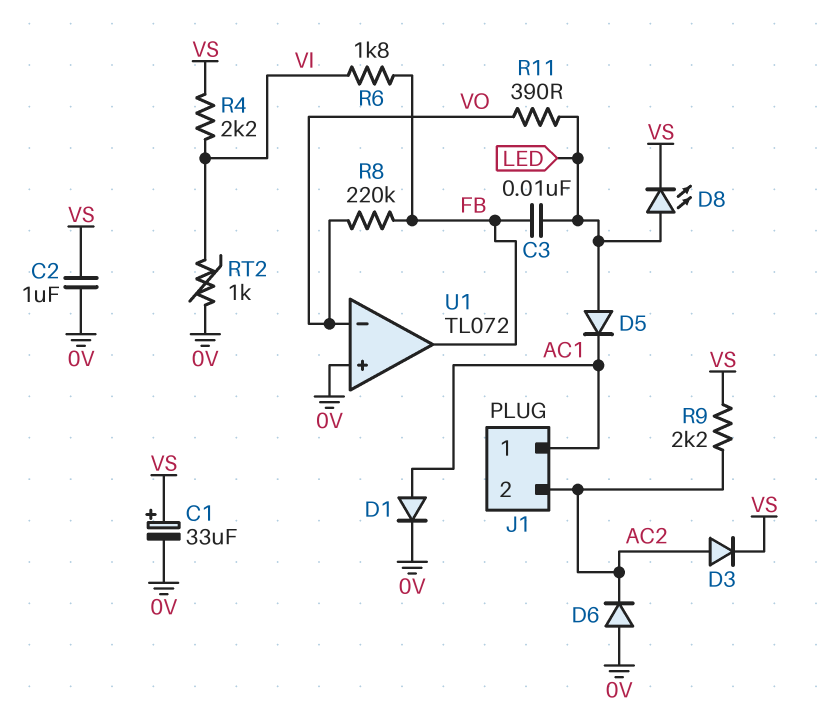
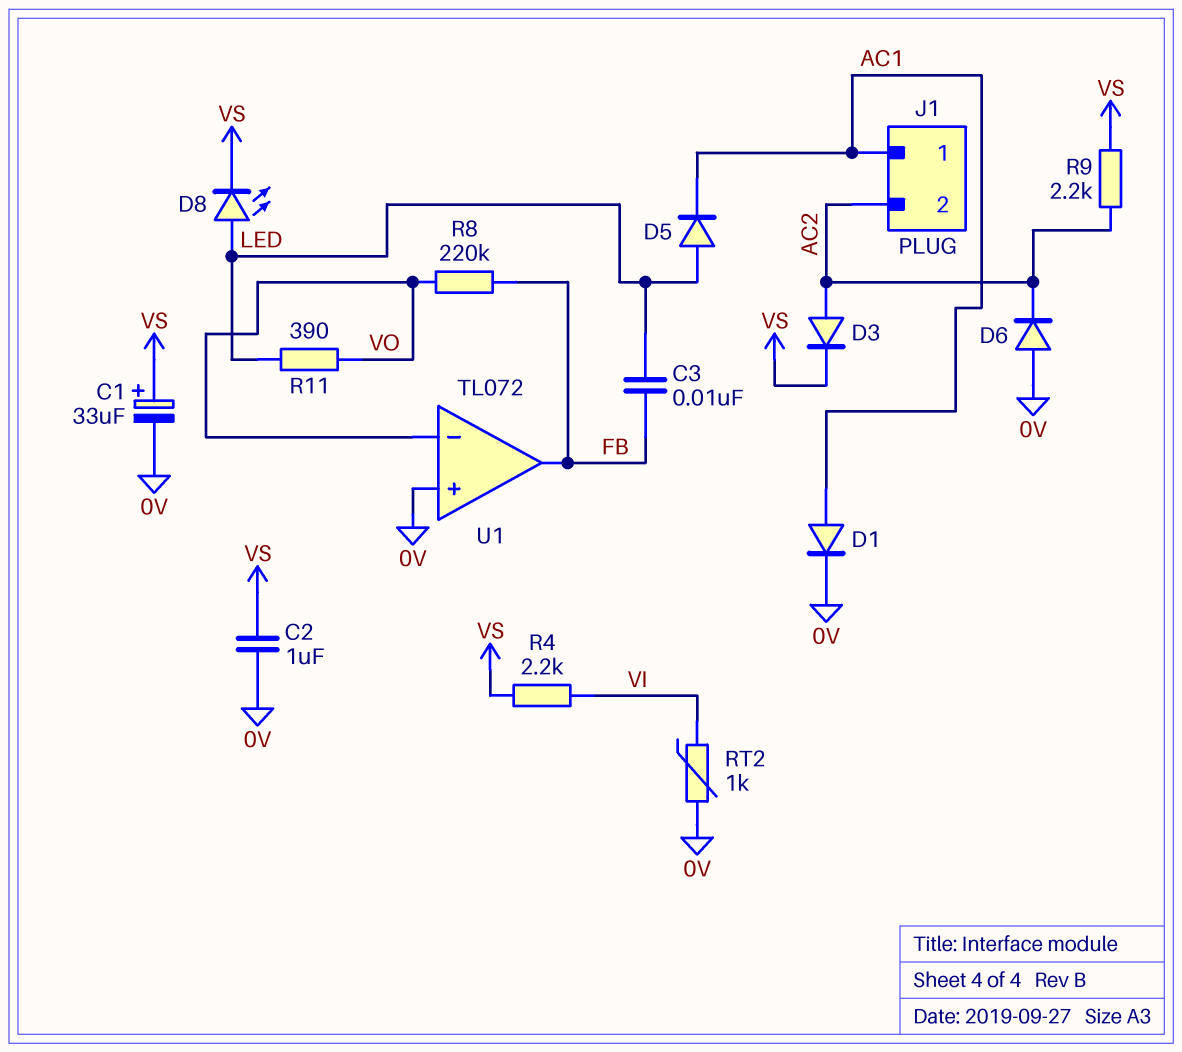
R6: 1.8k (FB, VI) -> none

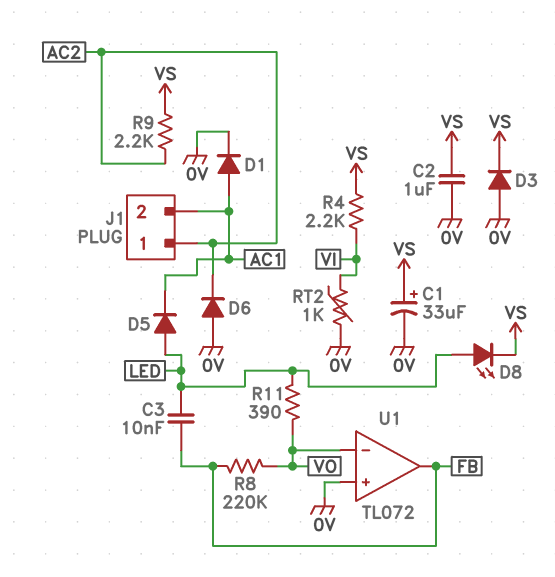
D3: diode (A AC2, K VS) -> diode (A 0V, K VS)
J1 pin 1: AC1 -> AC2
J1 pin 2: AC2 -> AC1

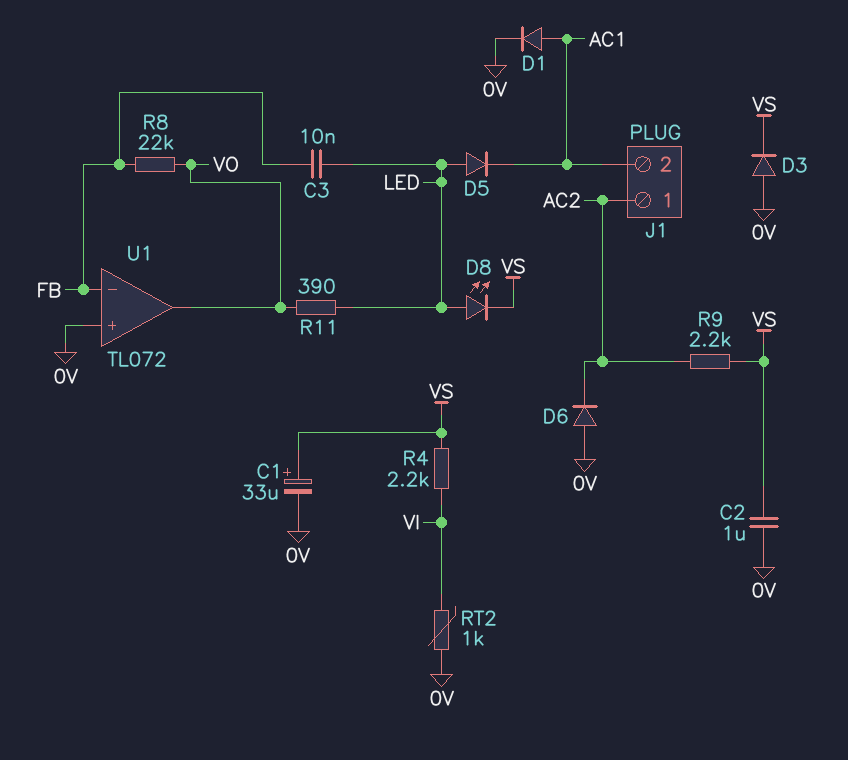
R8: 220k (FB, VO) -> 22k (FB, VO)
U1 pin in-: VO -> FB
U1 pin out: FB -> VO

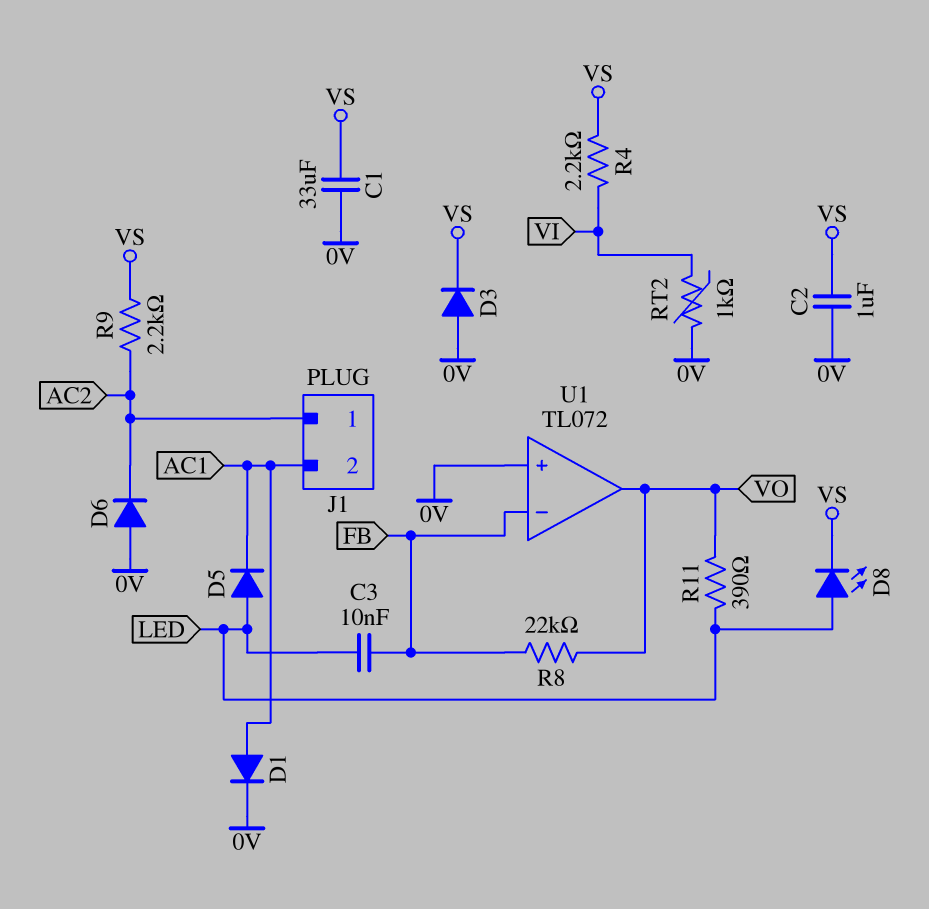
C1: 33uF (plus VS, minus 0V) -> 33uF (0V, VS)

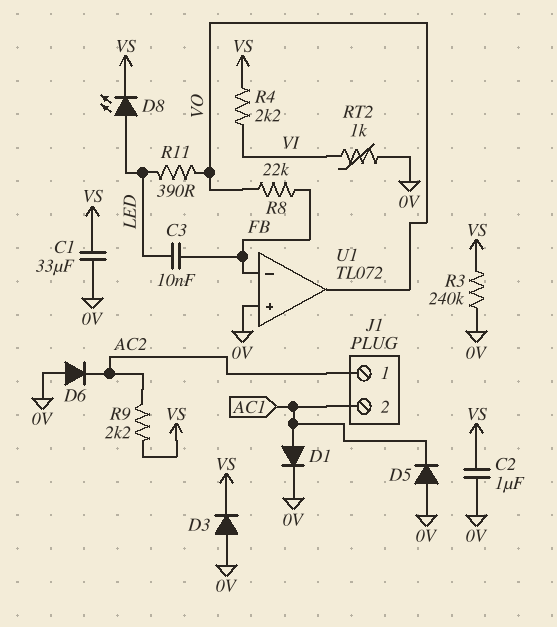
D5: diode (A LED, K AC1) -> diode (A 0V, K AC1)
R3: none -> 240k (0V, VS)

